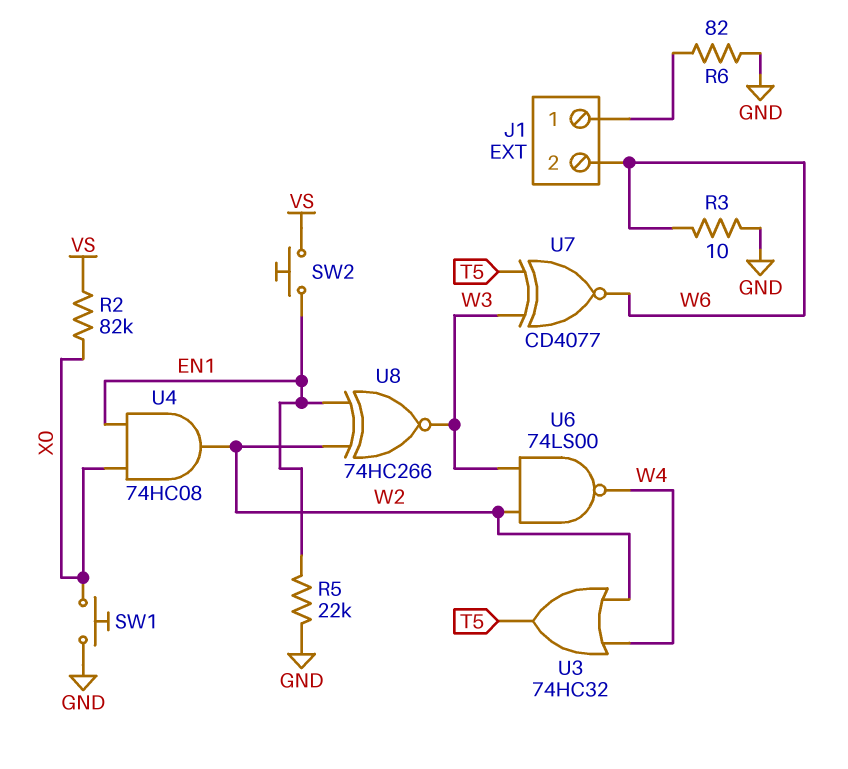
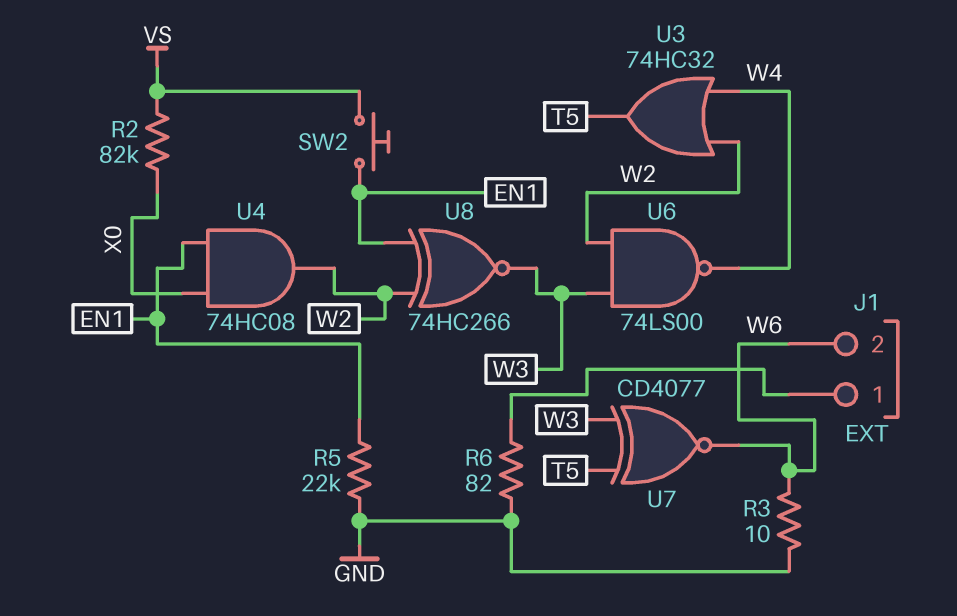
SW1: button (GND, X0) -> none

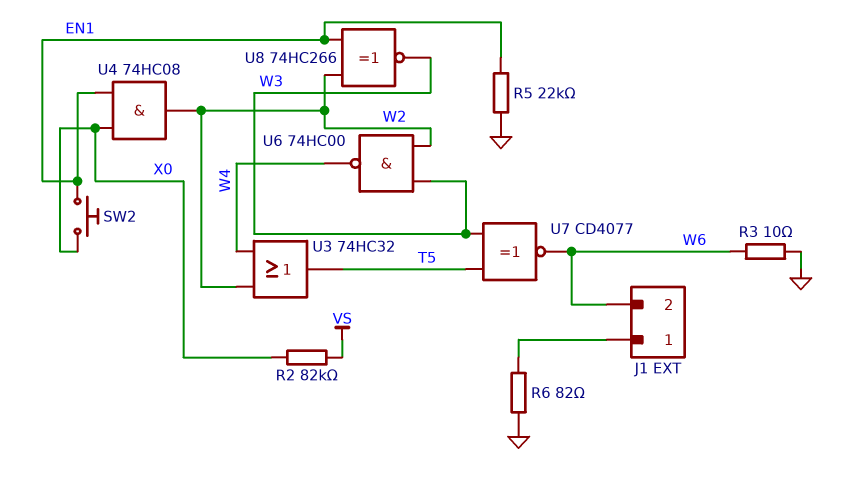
SW2: button (EN1, VS) -> button (EN1, X0)
U6: NAND 74LS00 (in W2, in W3, out W4) -> NAND 74HC00 (in W2, in W3, out W4)

